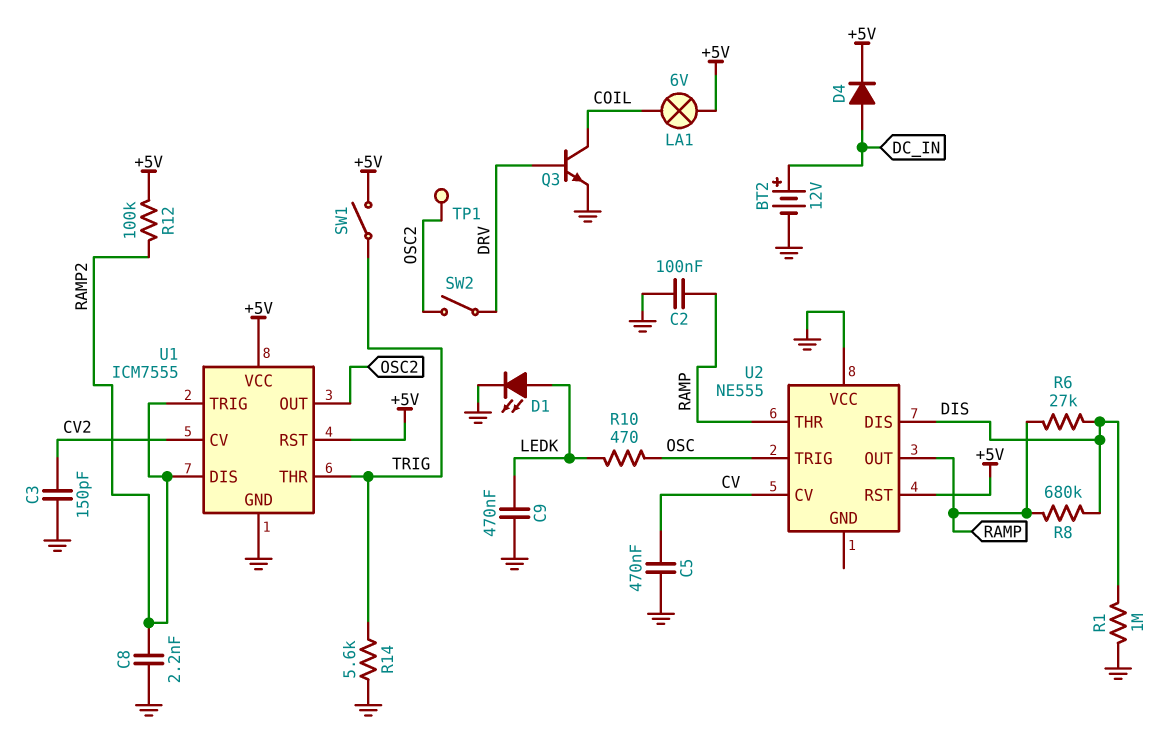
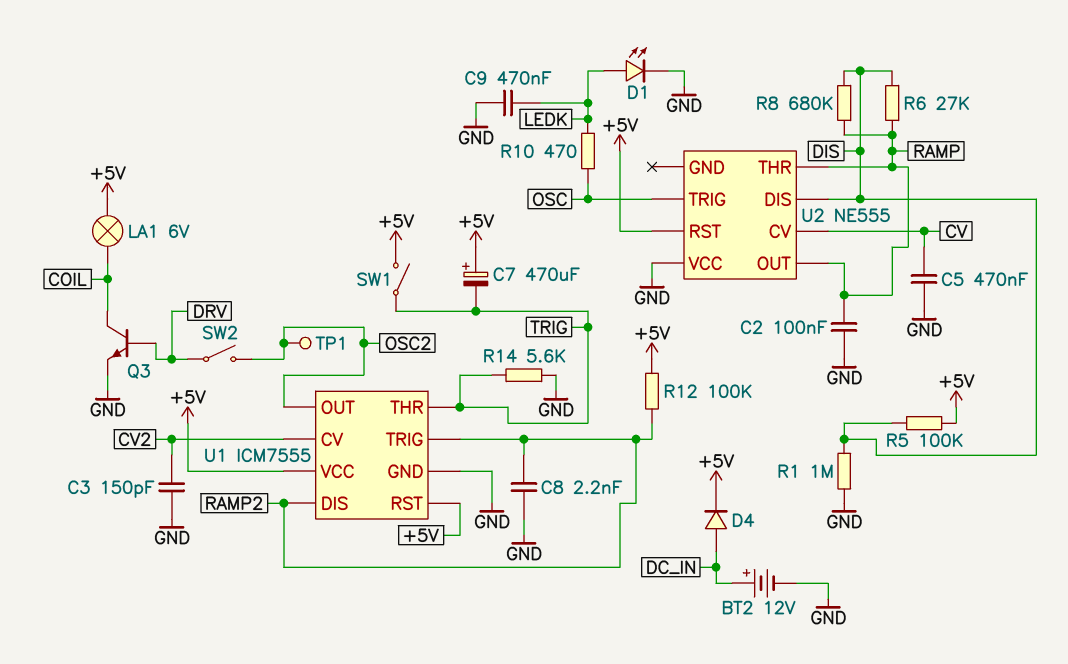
C7: none -> 470uF (plus +5V, minus TRIG)
R5: none -> 100k (+5V, DIS)

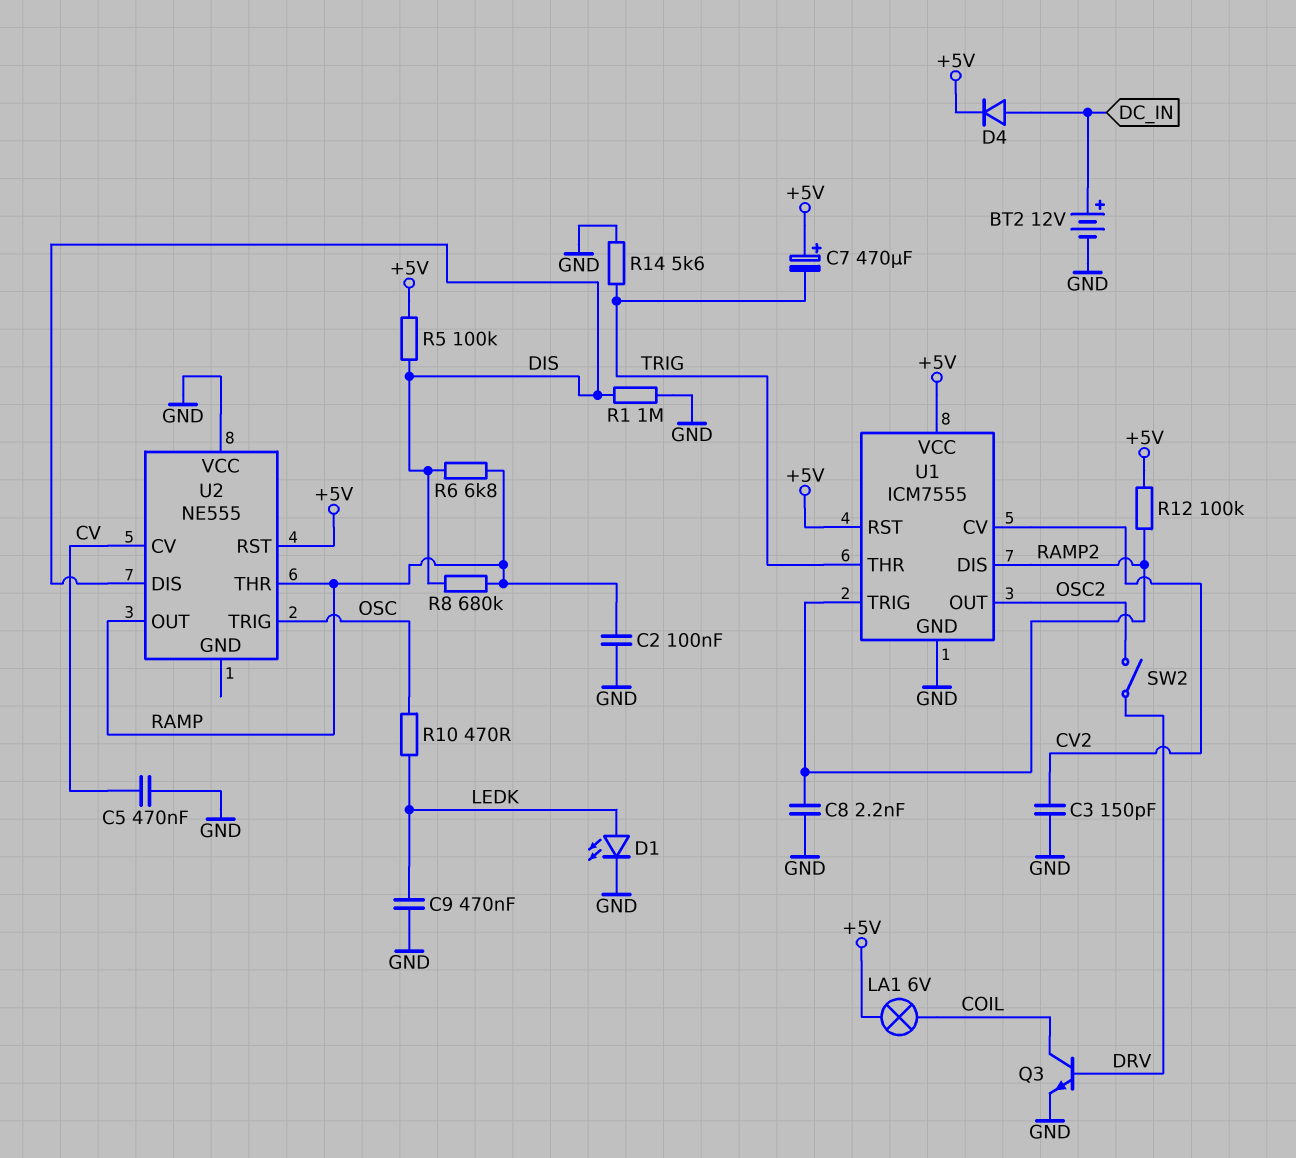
R6: 27k (DIS, RAMP) -> 6.8k (DIS, RAMP)
SW1: switch (+5V, TRIG) -> none
TP1: test point (OSC2) -> none

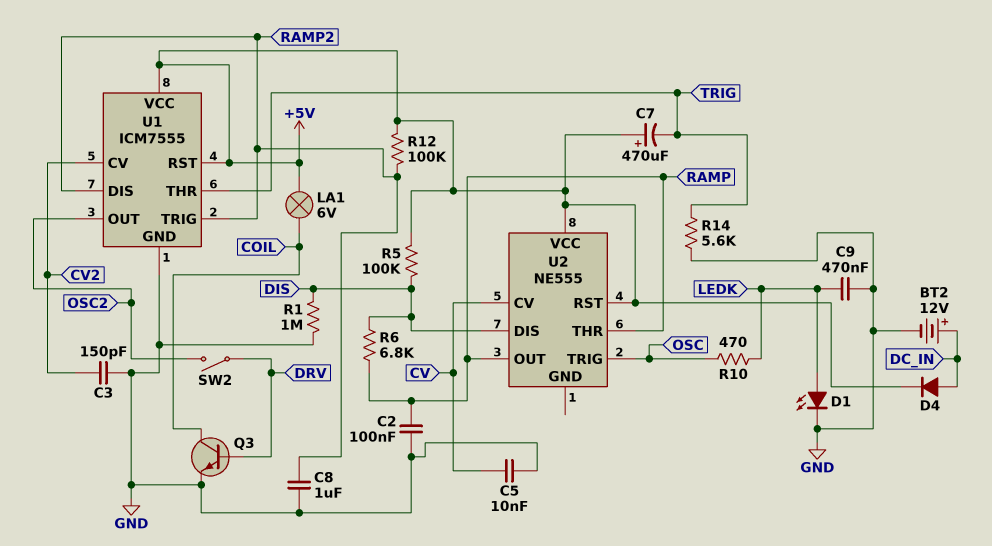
C5: 470nF (CV, GND) -> 10nF (CV, GND)
C8: 2.2nF (GND, RAMP2) -> 1uF (GND, RAMP2)
R8: 680k (DIS, RAMP) -> none
U2 pin VCC: GND -> +5V

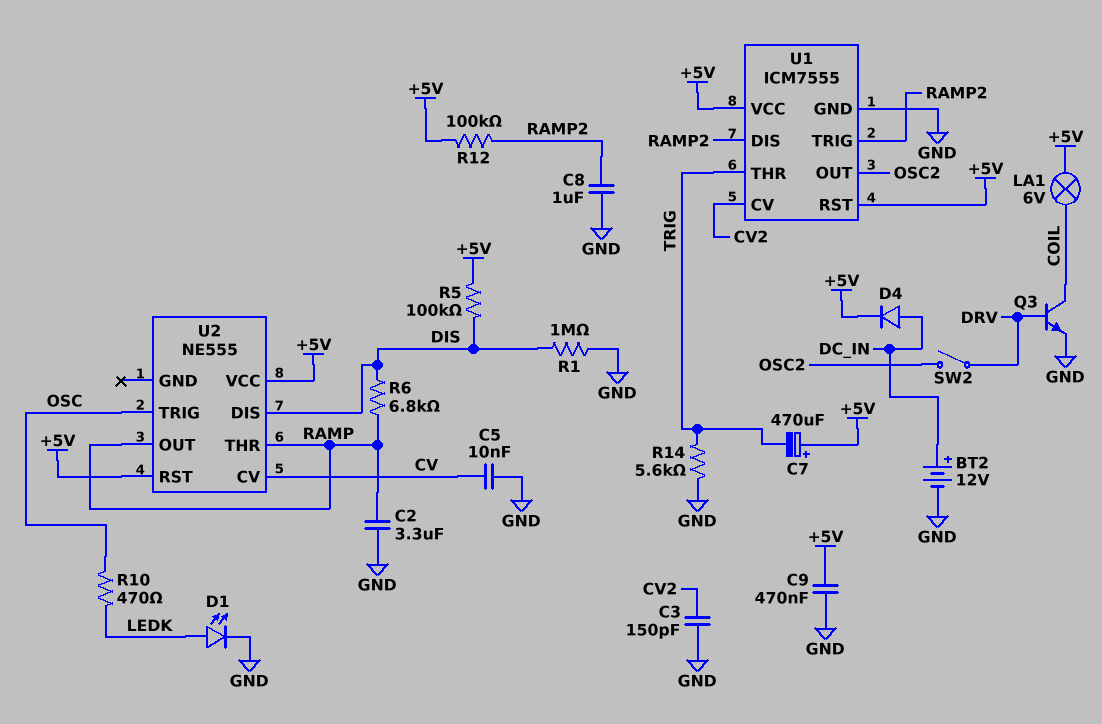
C2: 100nF (GND, RAMP) -> 3.3uF (GND, RAMP)
C9: 470nF (GND, LEDK) -> 470nF (+5V, GND)

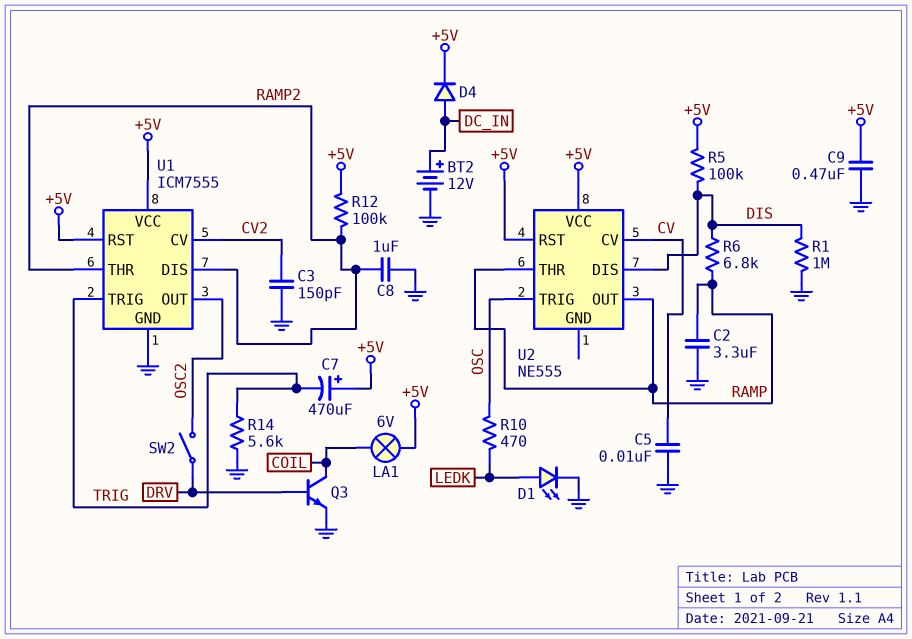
U1 pin THR: TRIG -> RAMP2
U1 pin TRIG: RAMP2 -> TRIG

